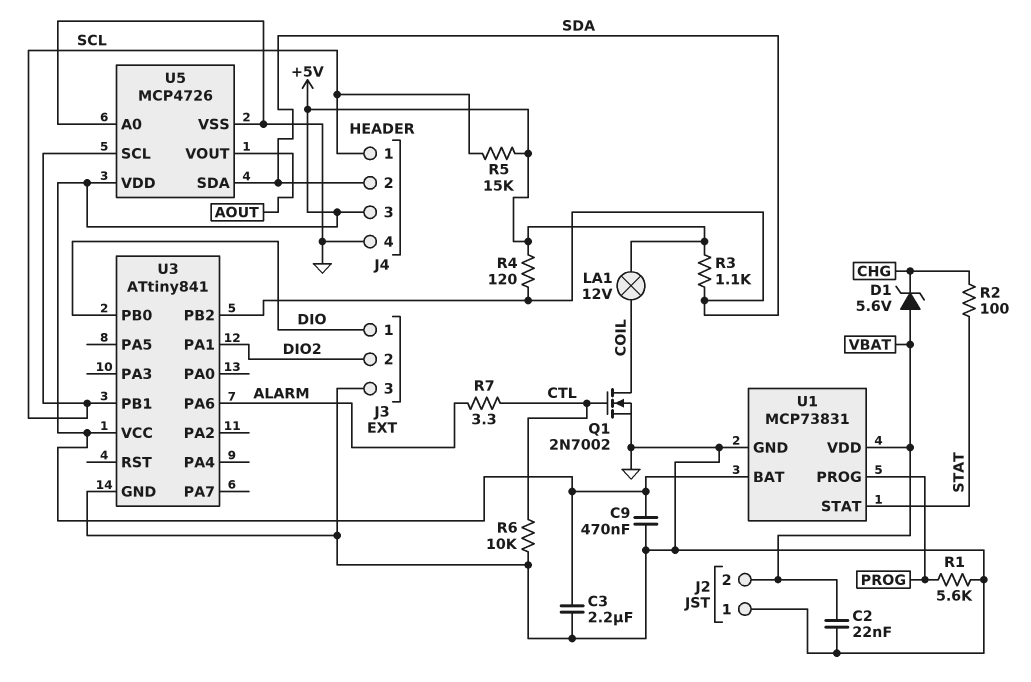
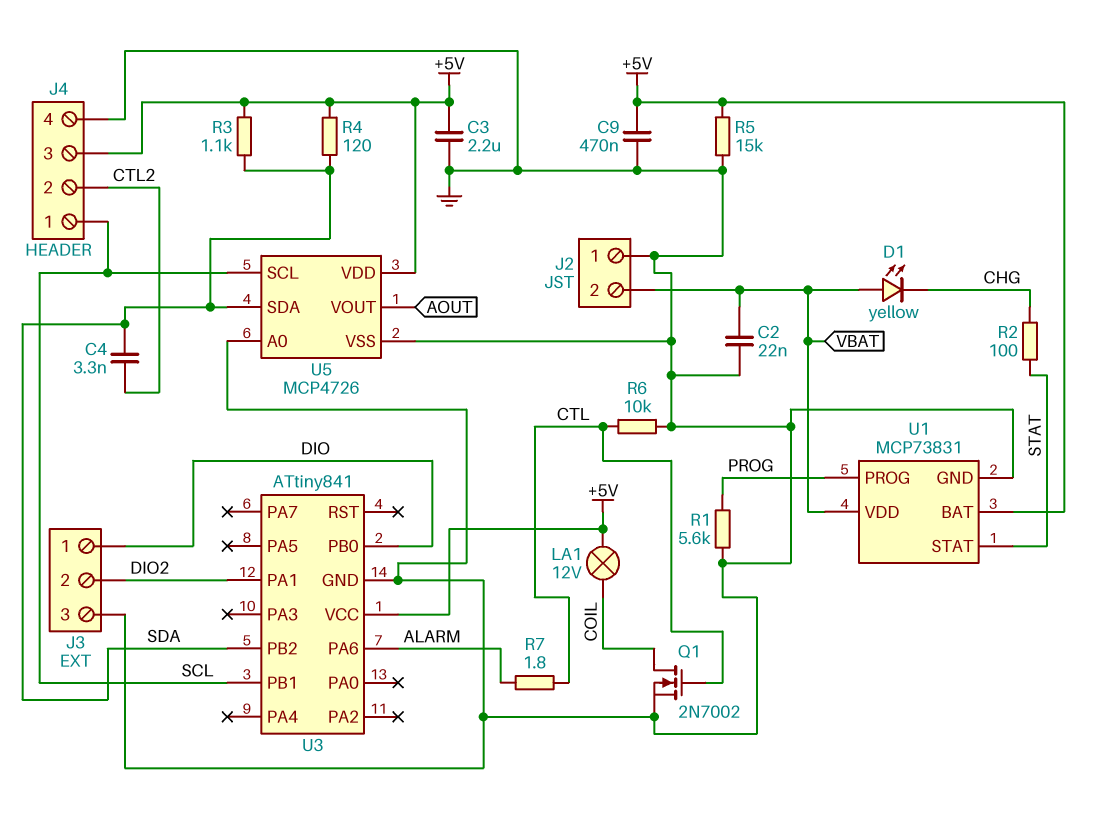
C4: none -> 3.3nF (CTL2, SDA)
D1: zener 5.6V (A VBAT, K CHG) -> LED yellow (A VBAT, K CHG)
J4 pin 2: SDA -> CTL2
R5: 15k (+5V, SCL) -> 15k (+5V, GND)
R7: 3.3 (ALARM, CTL) -> 1.8 (ALARM, CTL)

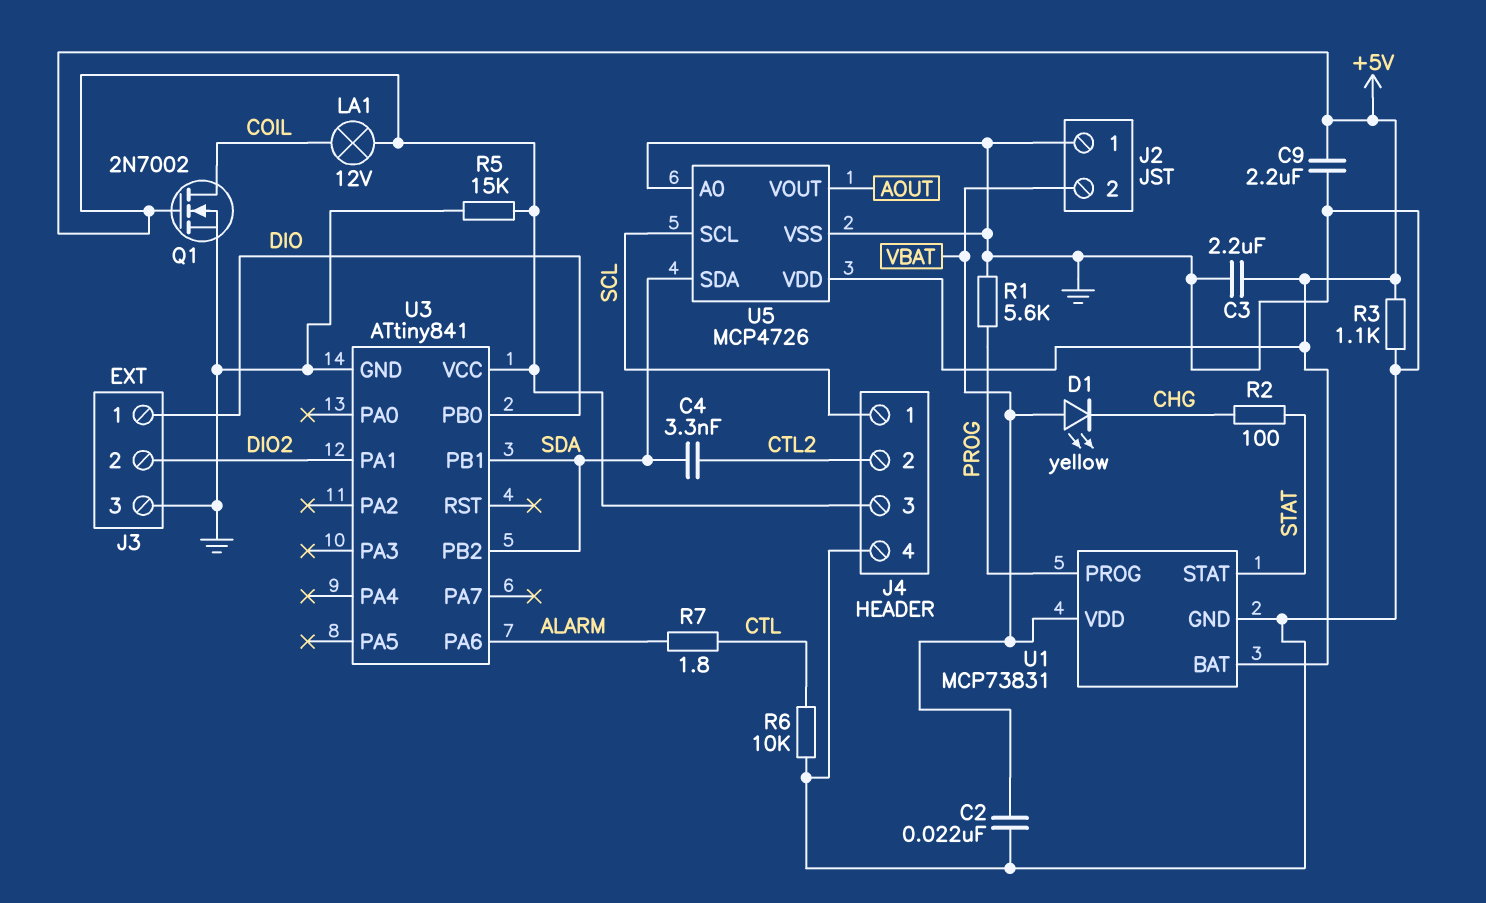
C9: 470nF (+5V, GND) -> 2.2uF (+5V, GND)
Q1: NMOS 2N7002 (G CTL, D COIL, S GND) -> NMOS 2N7002 (G +5V, D COIL, S GND)
R3: 1.1k (+5V, SDA) -> 1.1k (+5V, GND)
R4: 120 (+5V, SDA) -> none
U3 pin PB1: SCL -> SDA

